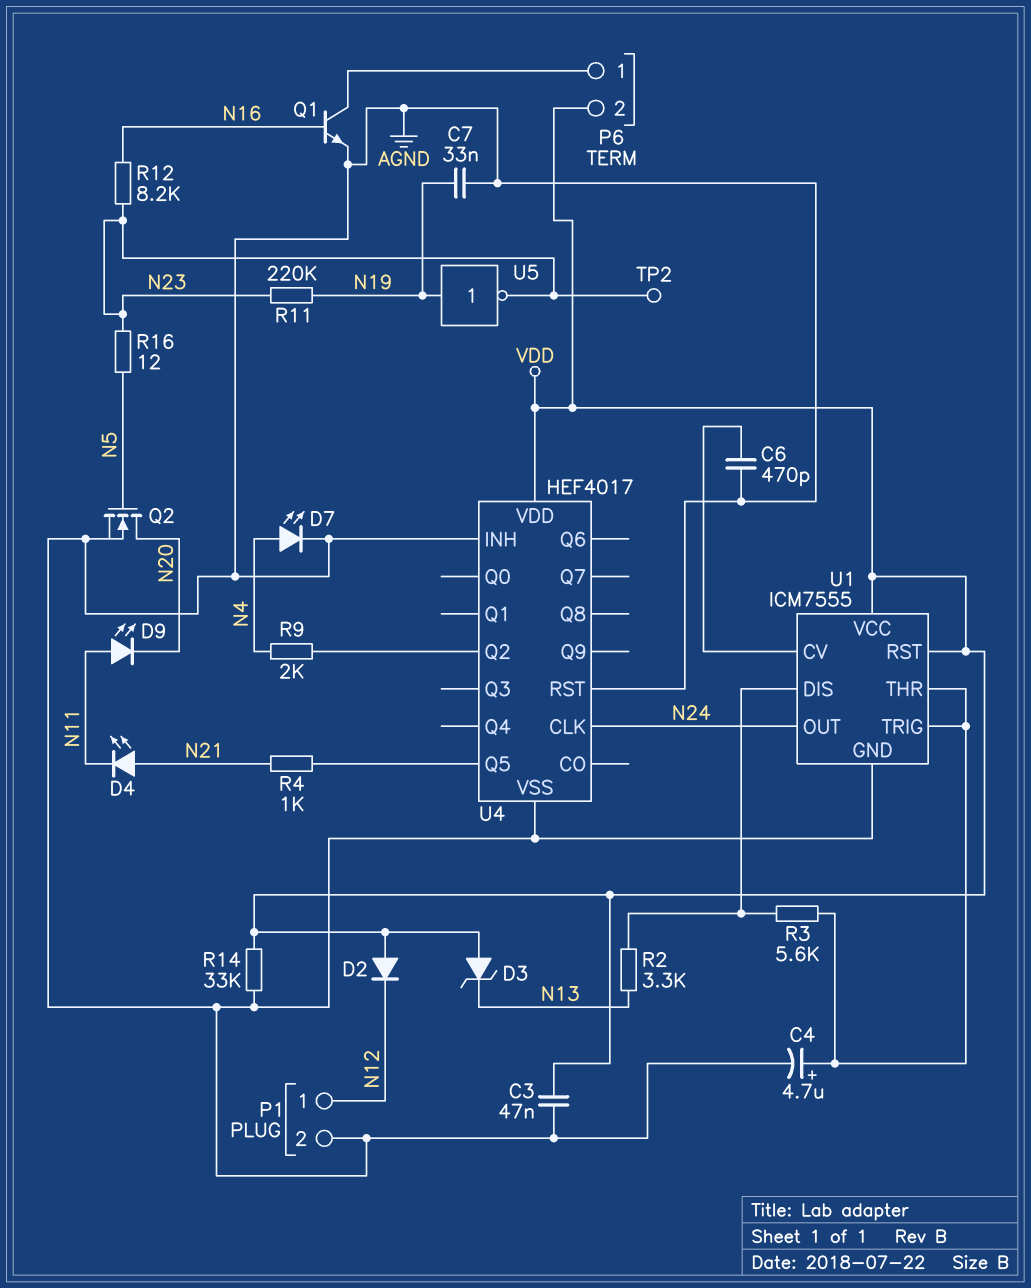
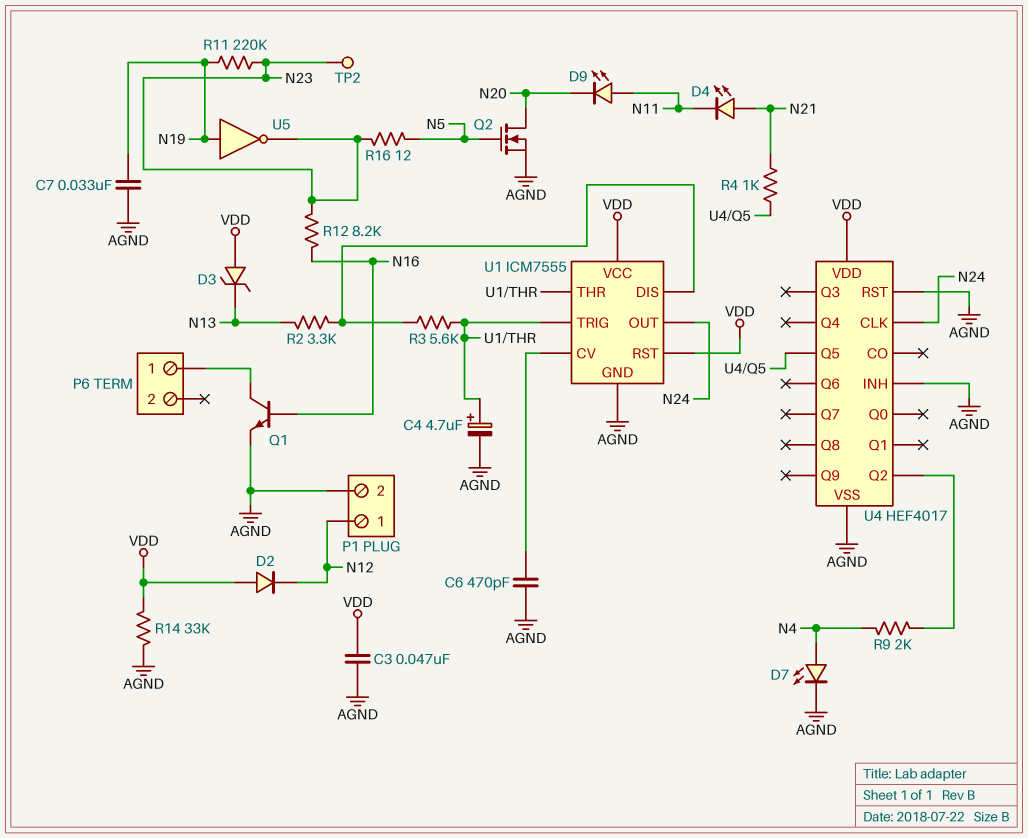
P6 pin 2: VDD -> none

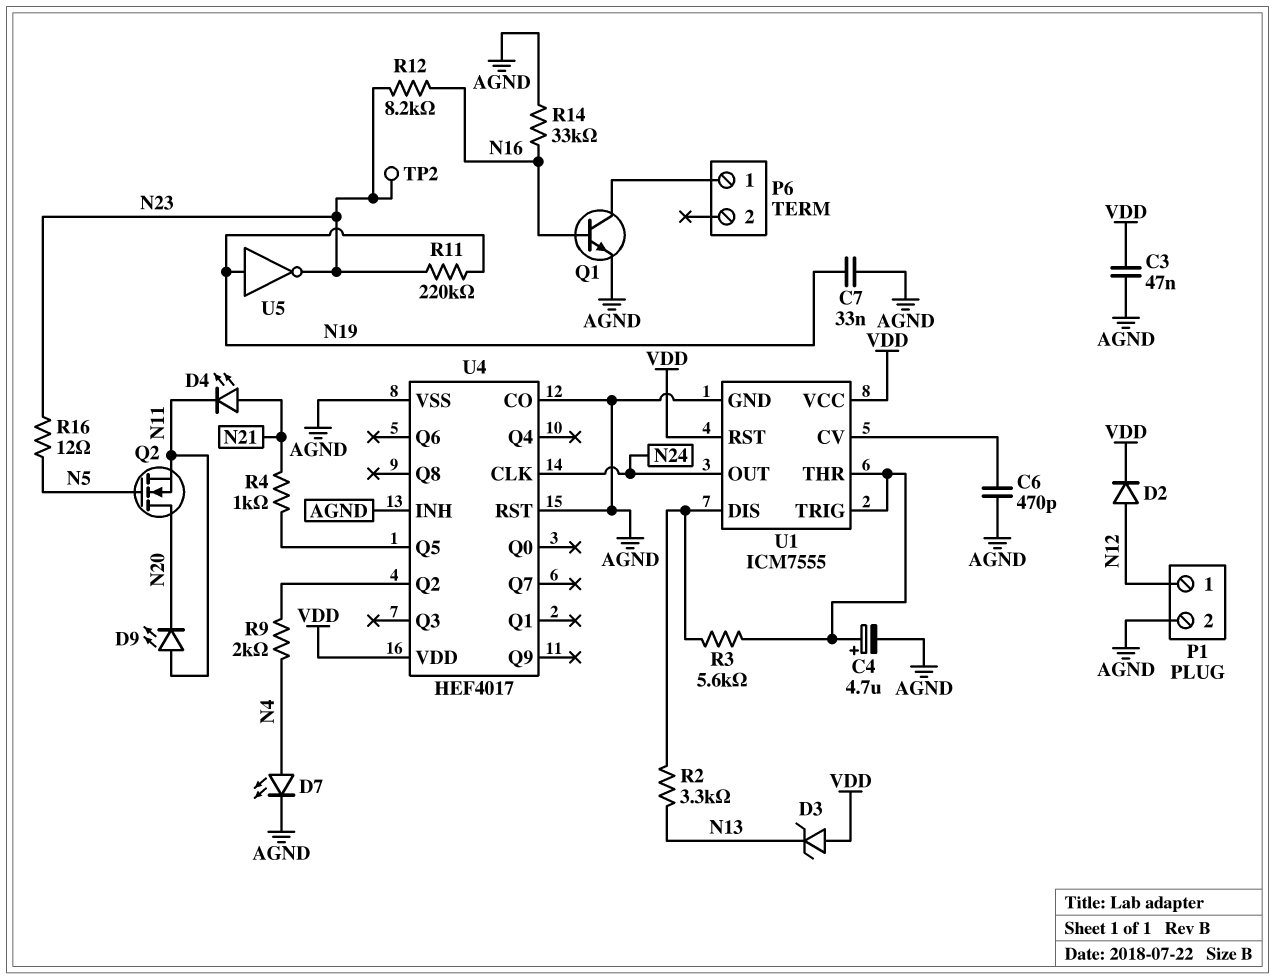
D2: diode (A VDD, K N12) -> diode (A N12, K VDD)
Q2: NMOS (G N5, D N20, S AGND) -> NMOS (G N5, D N20, S N11)
R14: 33k (AGND, VDD) -> 33k (AGND, N16)
U4 pin CO: none -> AGND

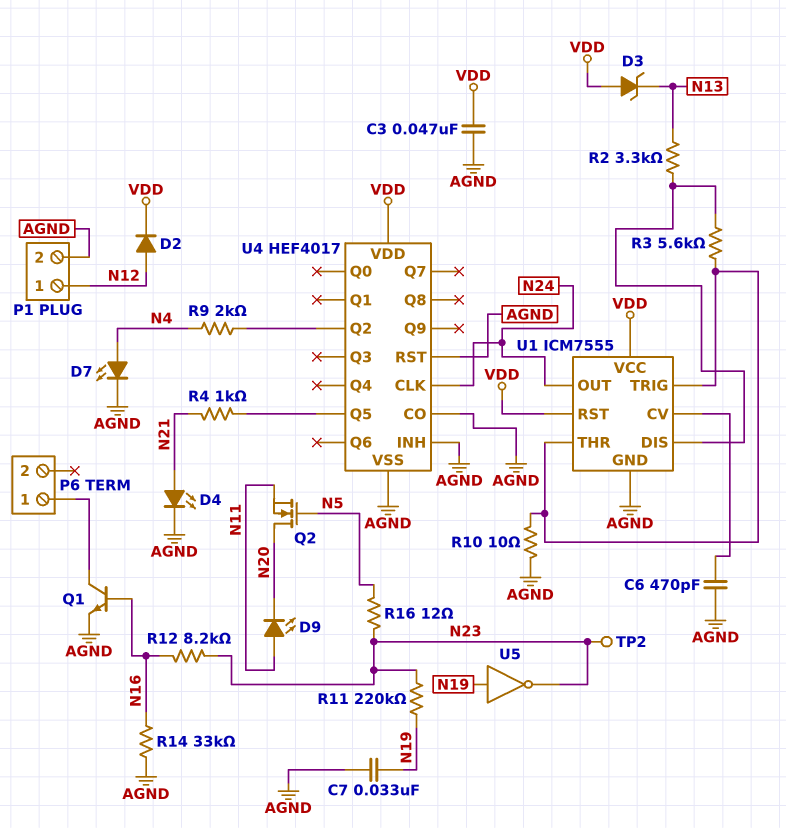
C4: 4.7uF (plus U1/THR, minus AGND) -> none
D4: LED (A N21, K N11) -> LED (A N21, K AGND)
R10: none -> 10 (AGND, U1/THR)

